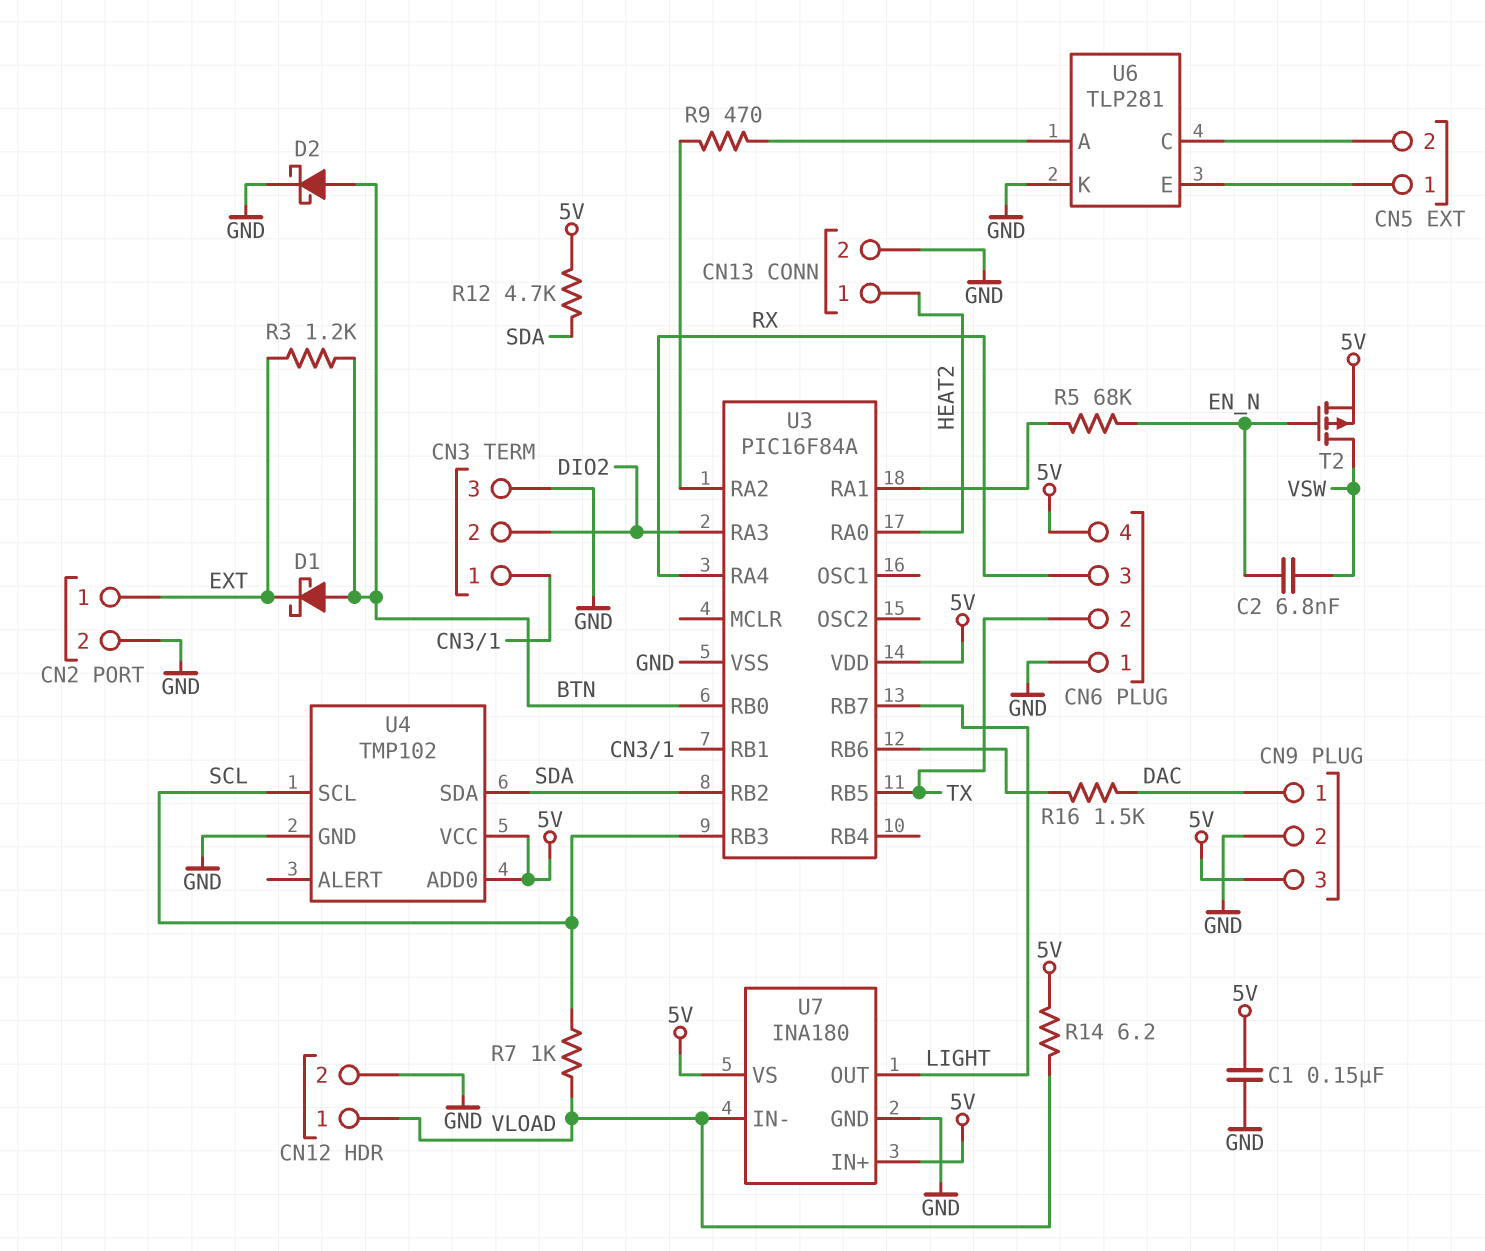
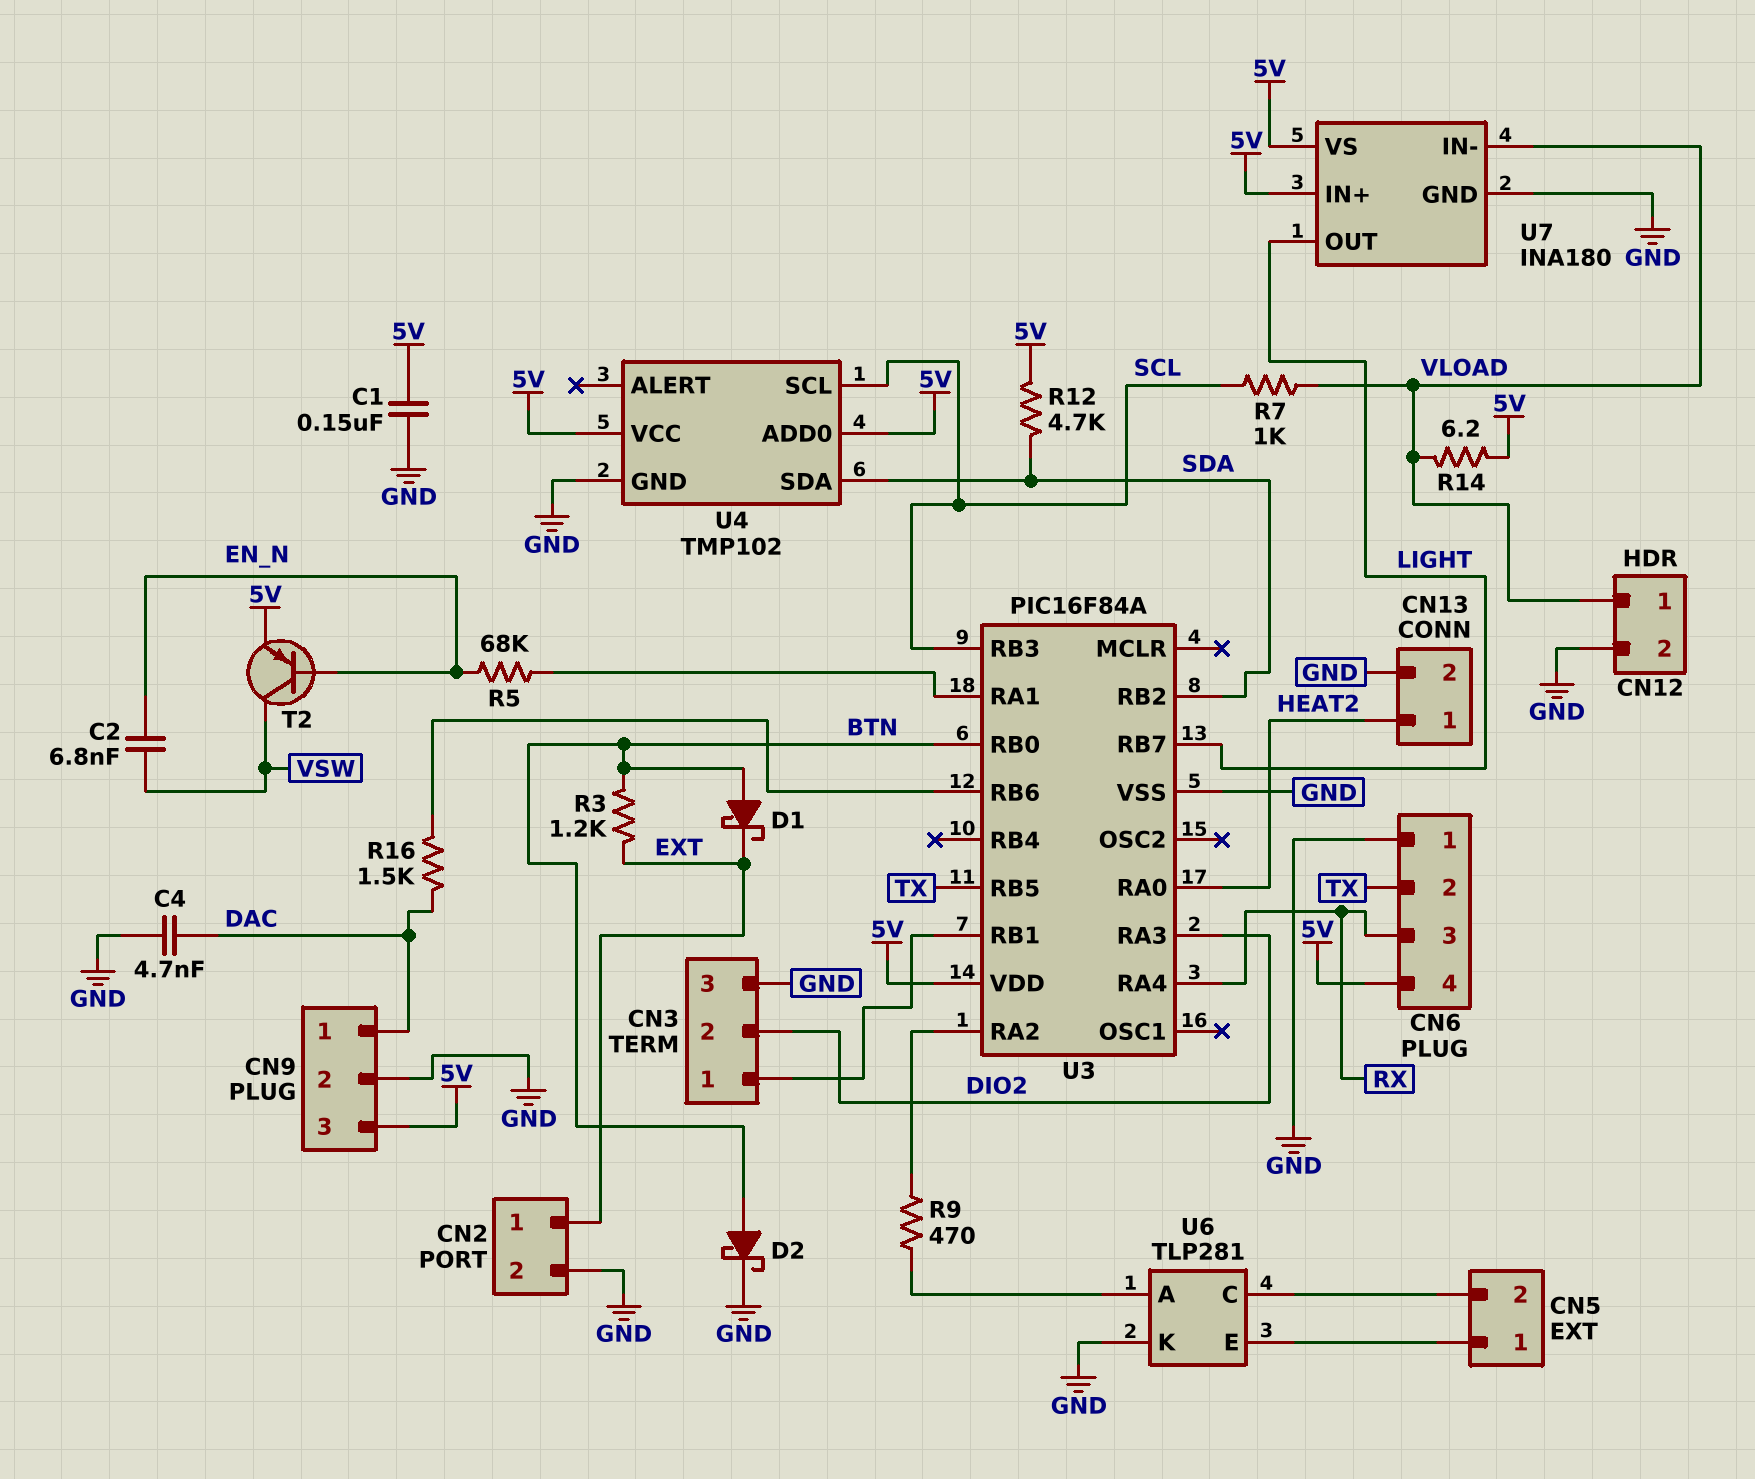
C4: none -> 4.7nF (DAC, GND)
T2: PMOS (G EN_N, D VSW, S 5V) -> PNP (B EN_N, C VSW, E 5V)

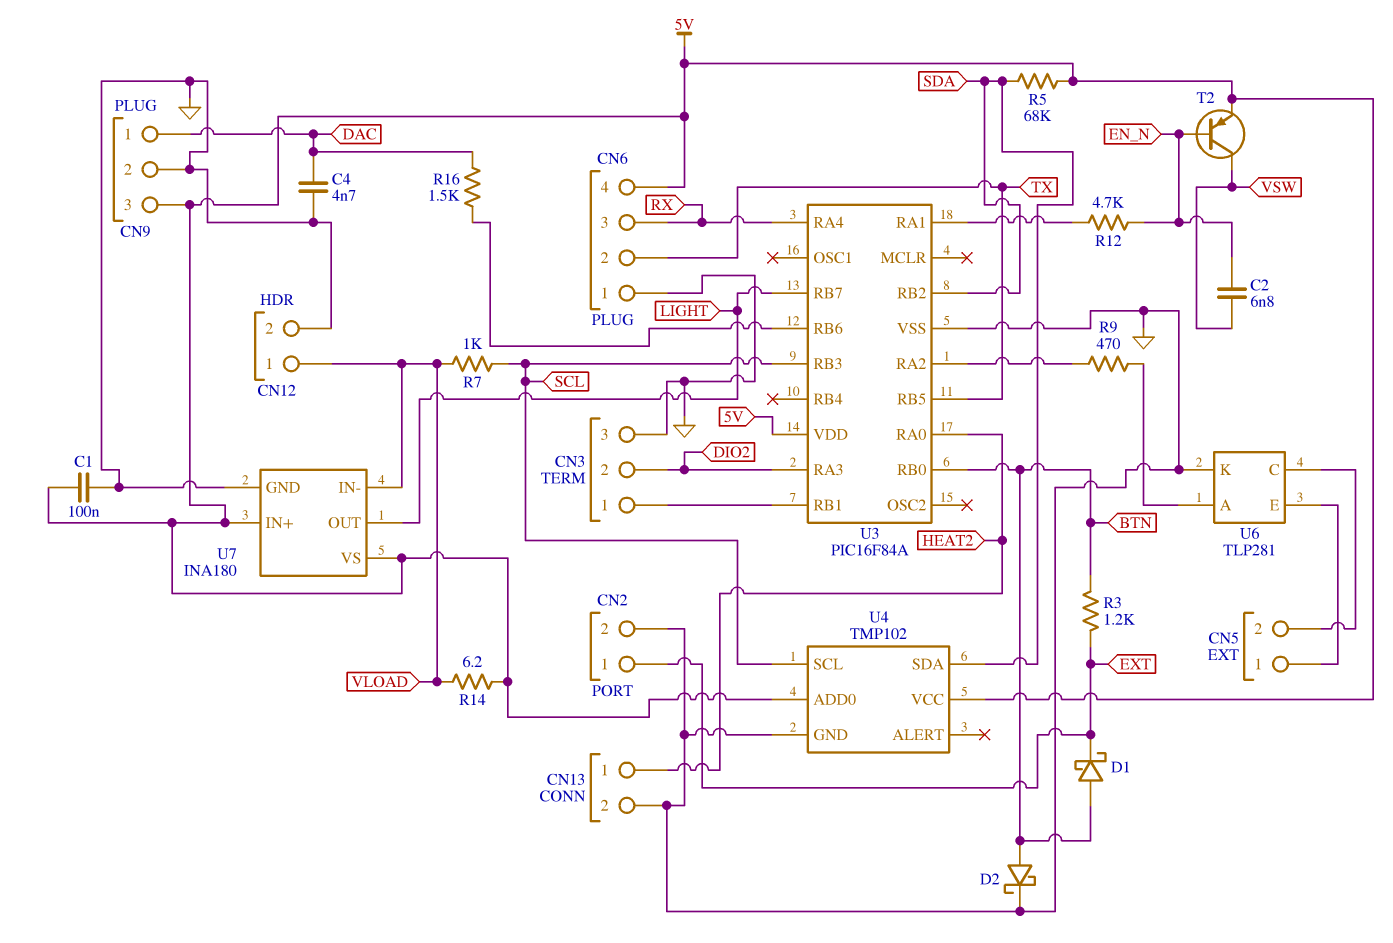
C1: 150nF (5V, GND) -> 100nF (5V, GND)
R5: 68k (EN_N, U3/RA1) -> 68k (5V, SDA)
R12: 4.7k (5V, SDA) -> 4.7k (EN_N, U3/RA1)

